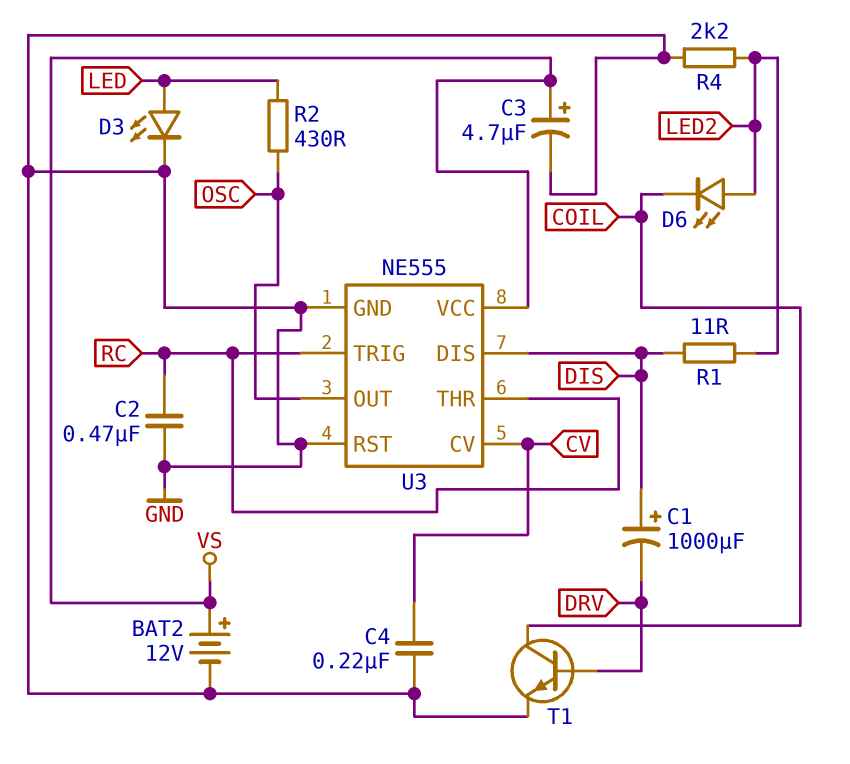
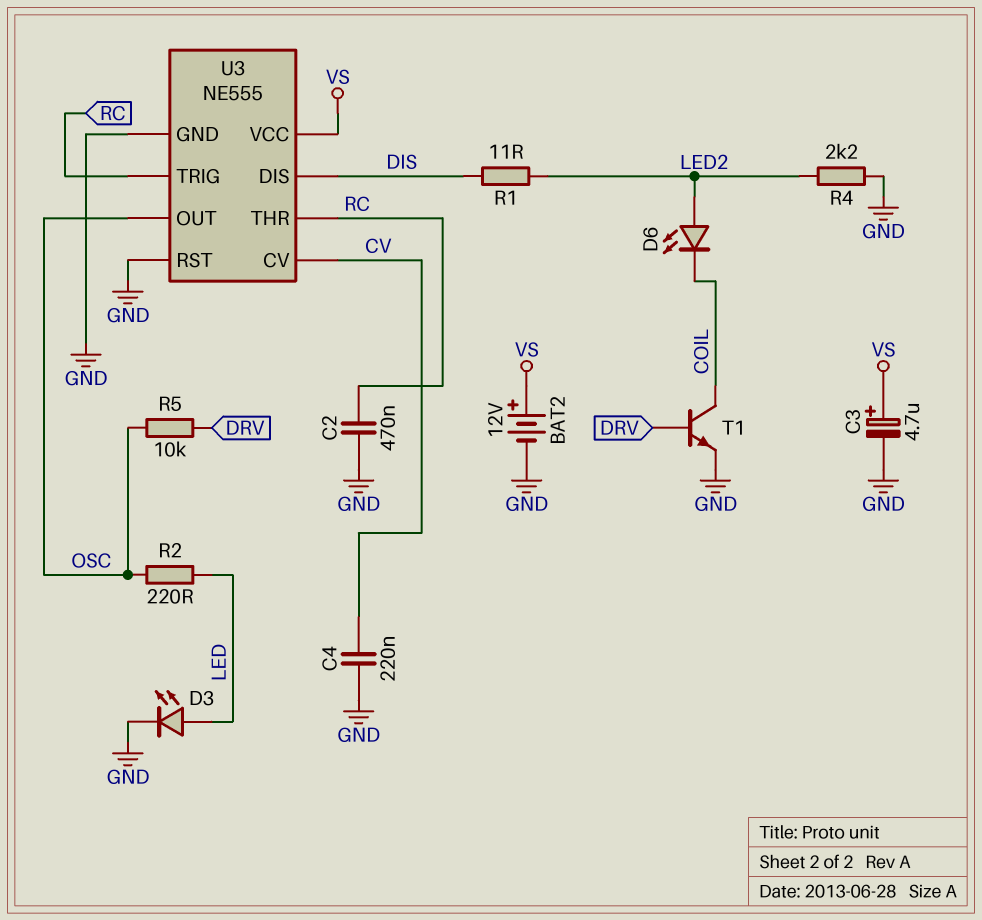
C1: 1000uF (plus DIS, minus DRV) -> none
R2: 430 (LED, OSC) -> 220 (LED, OSC)
R5: none -> 10k (DRV, OSC)

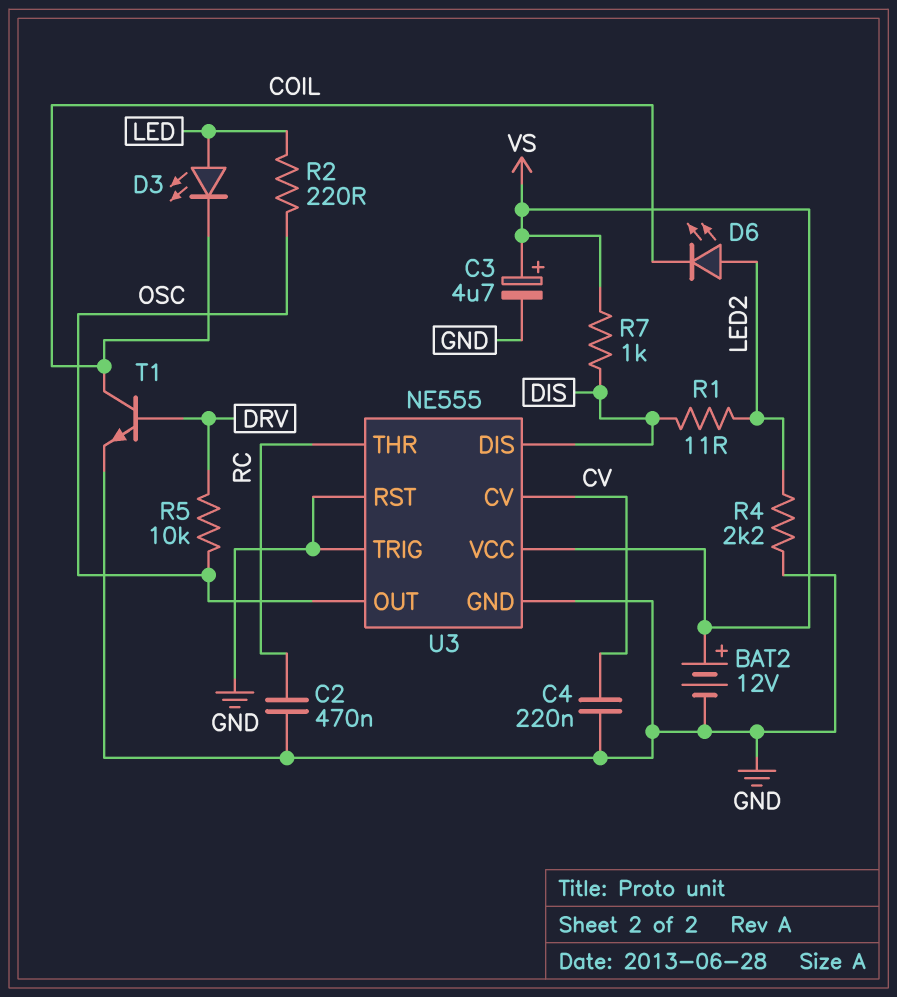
D3: LED (A LED, K GND) -> LED (A LED, K COIL)
R7: none -> 1k (DIS, VS)
U3 pin TRIG: RC -> GND

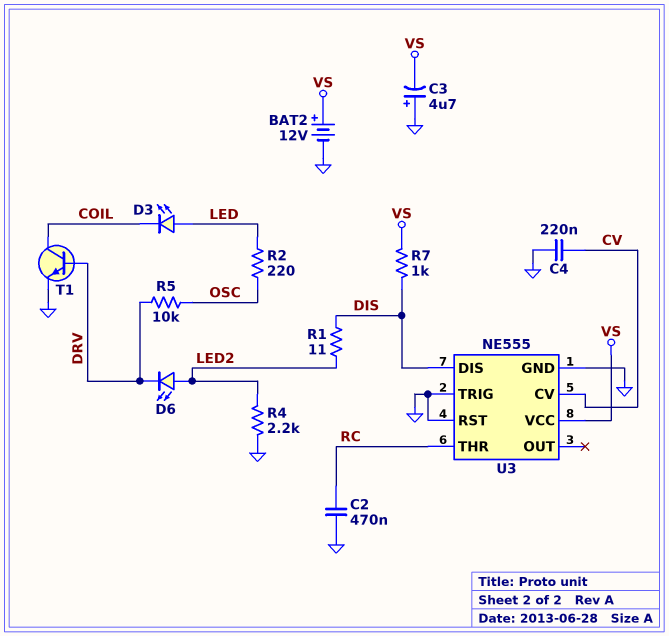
C3: 4.7uF (plus VS, minus GND) -> 4.7uF (plus GND, minus VS)
D6: LED (A LED2, K COIL) -> LED (A LED2, K DRV)
U3 pin OUT: OSC -> none

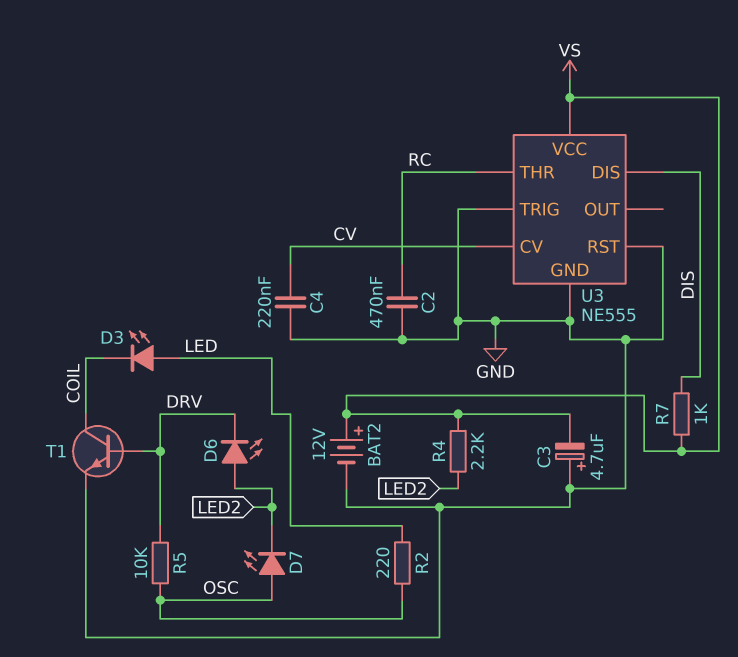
D7: none -> LED (A OSC, K LED2)
R1: 11 (DIS, LED2) -> none
R4: 2.2k (GND, LED2) -> 2.2k (LED2, VS)

